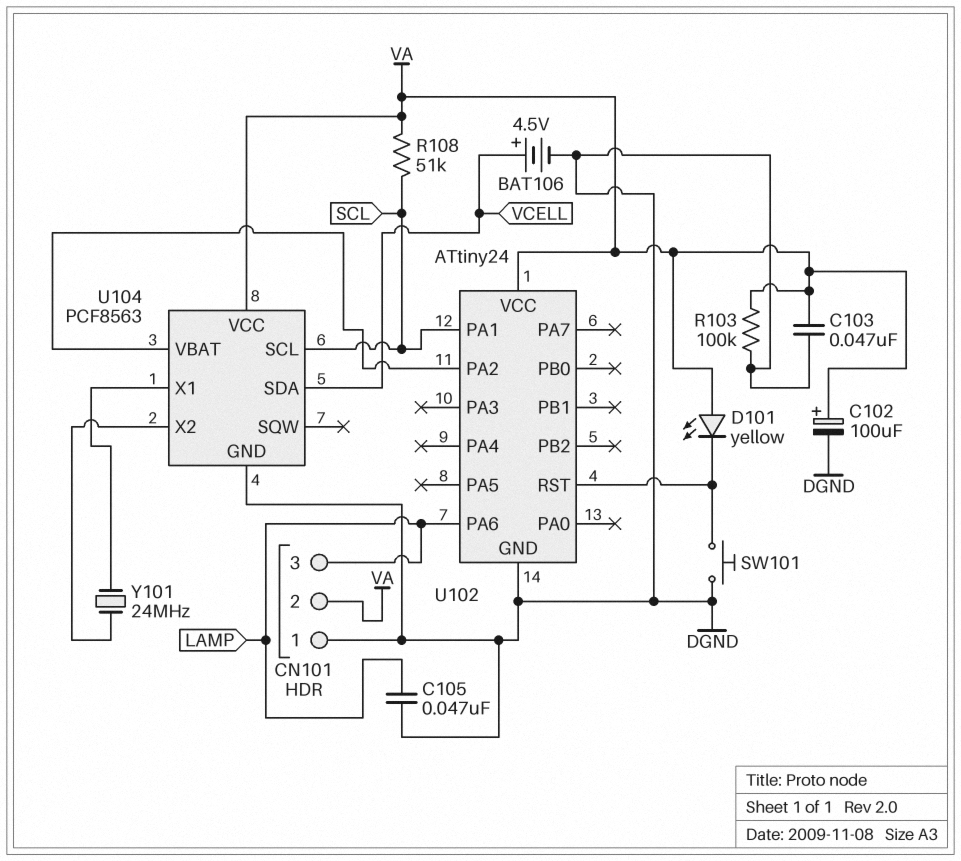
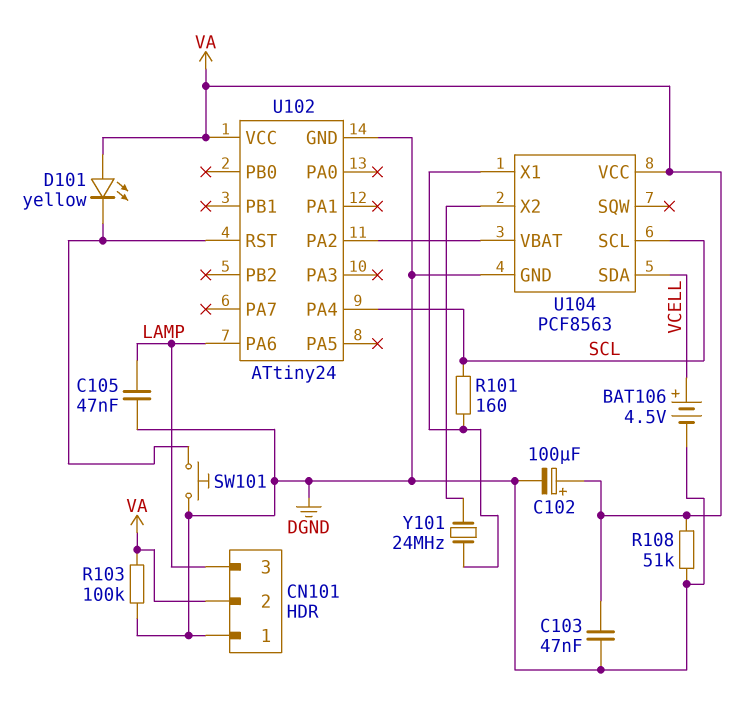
R101: none -> 160 (SCL, U104/X1)
R108: 51k (SCL, VA) -> 51k (DGND, VA)
U102 pin PA1: SCL -> none
U102 pin PA4: none -> SCL

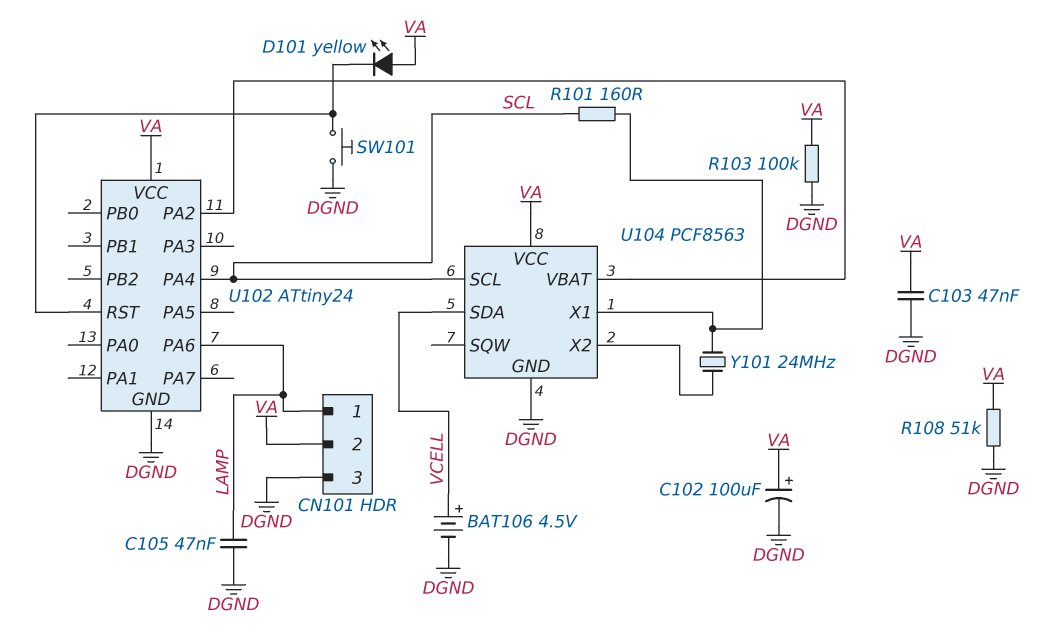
CN101 pin 1: DGND -> LAMP
CN101 pin 3: LAMP -> DGND

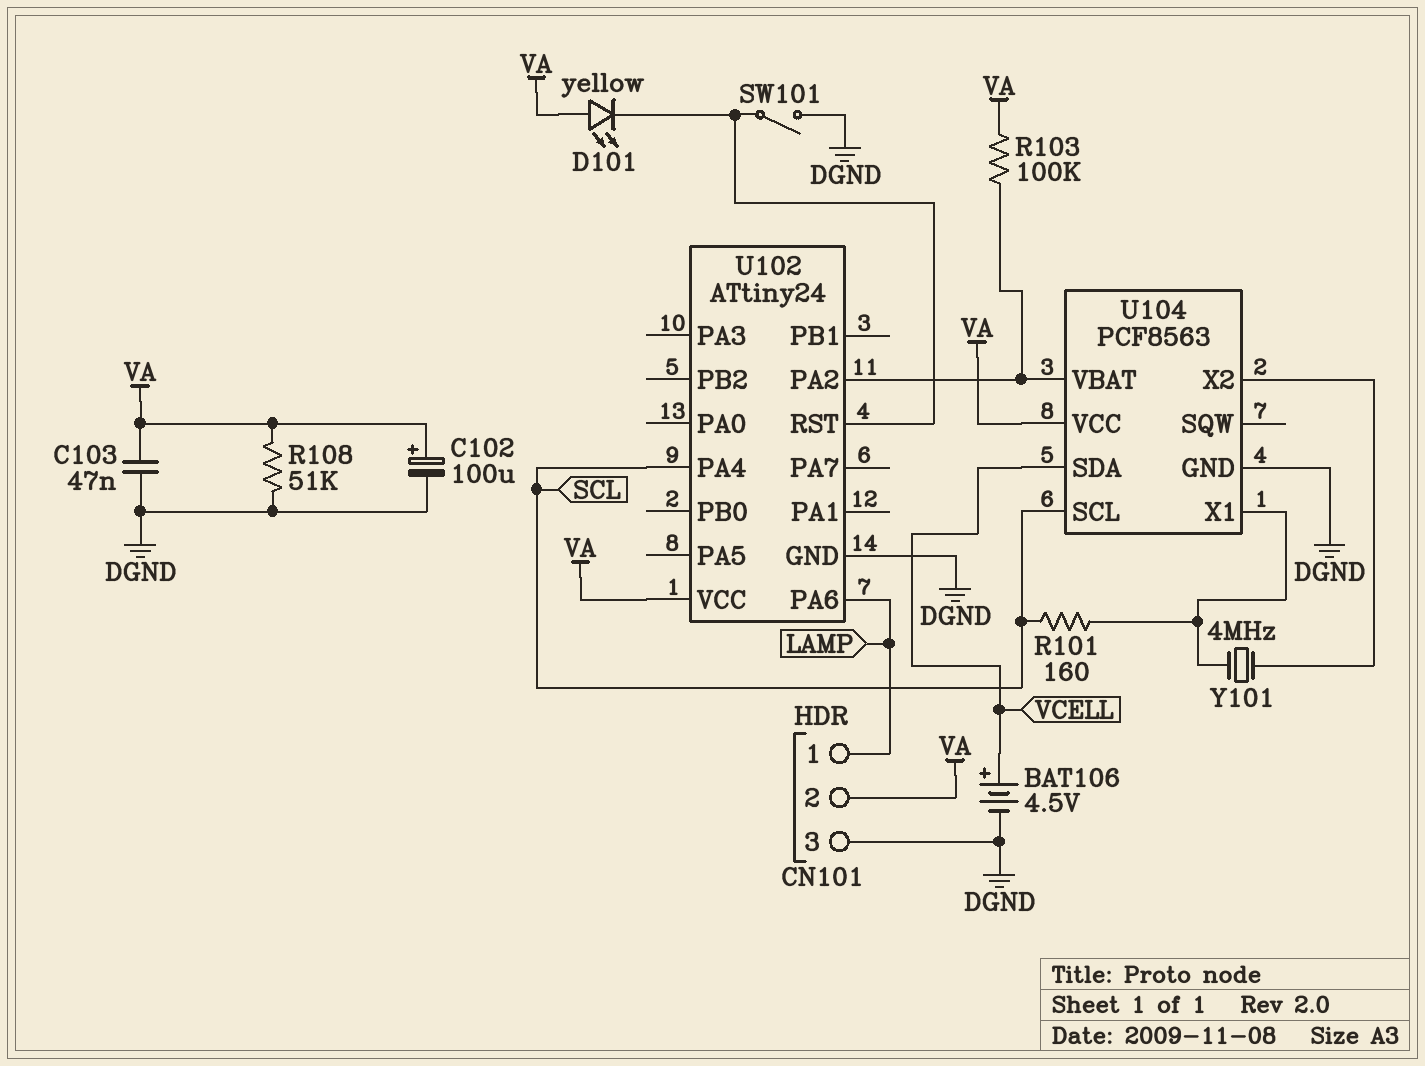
C105: 47nF (DGND, LAMP) -> none
R103: 100k (DGND, VA) -> 100k (U102/PA2, VA)
SW101: button (DGND, U102/RST) -> switch (DGND, U102/RST)
Y101: 24MHz (U104/X1, U104/X2) -> 4MHz (U104/X1, U104/X2)

